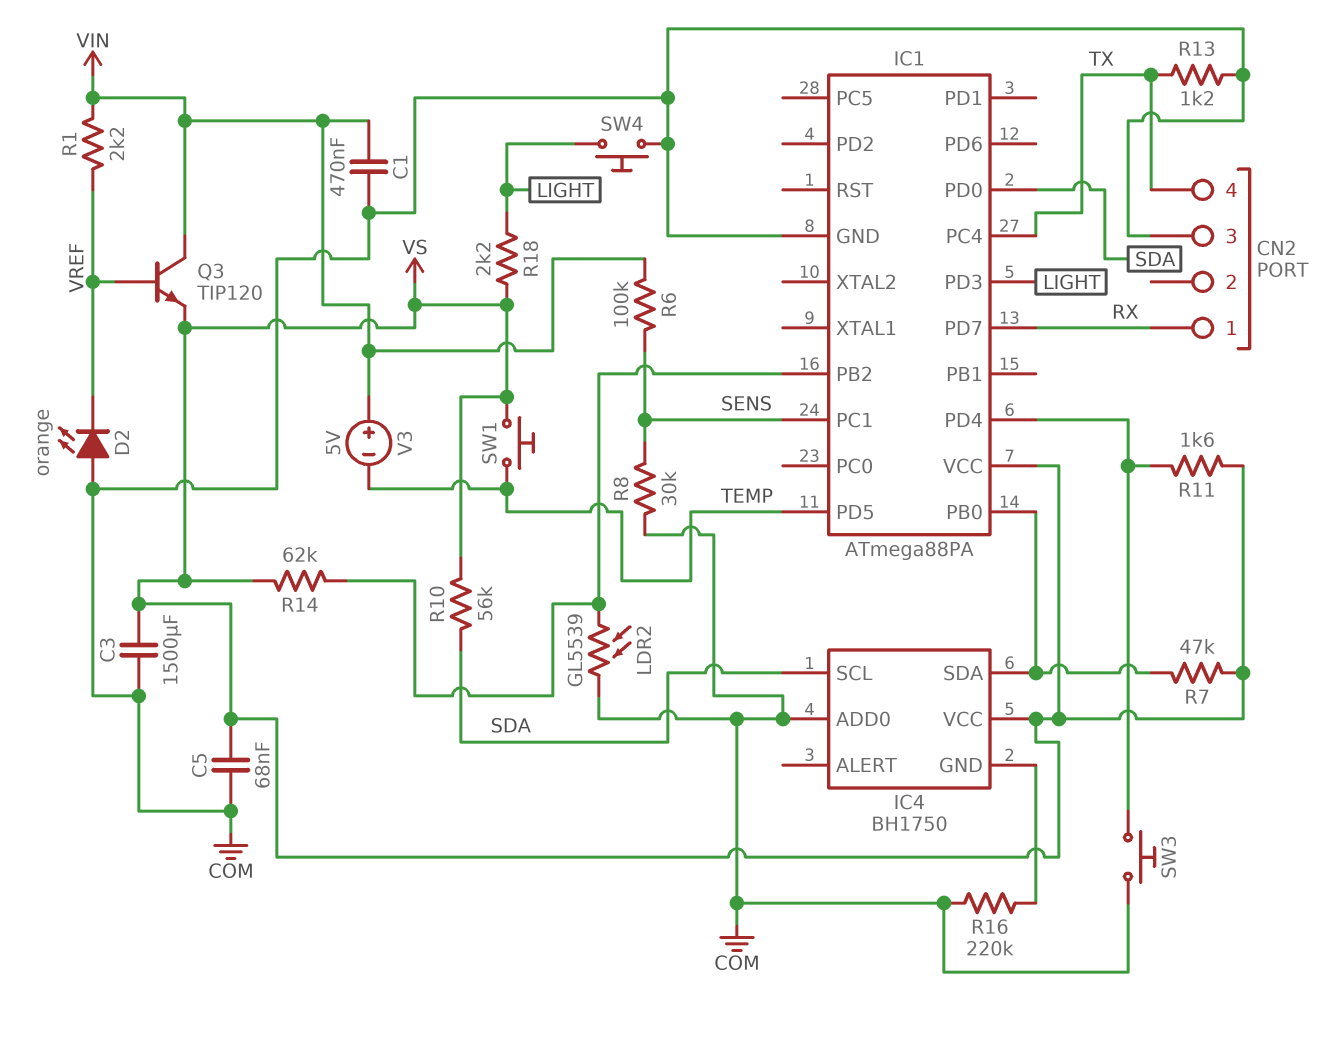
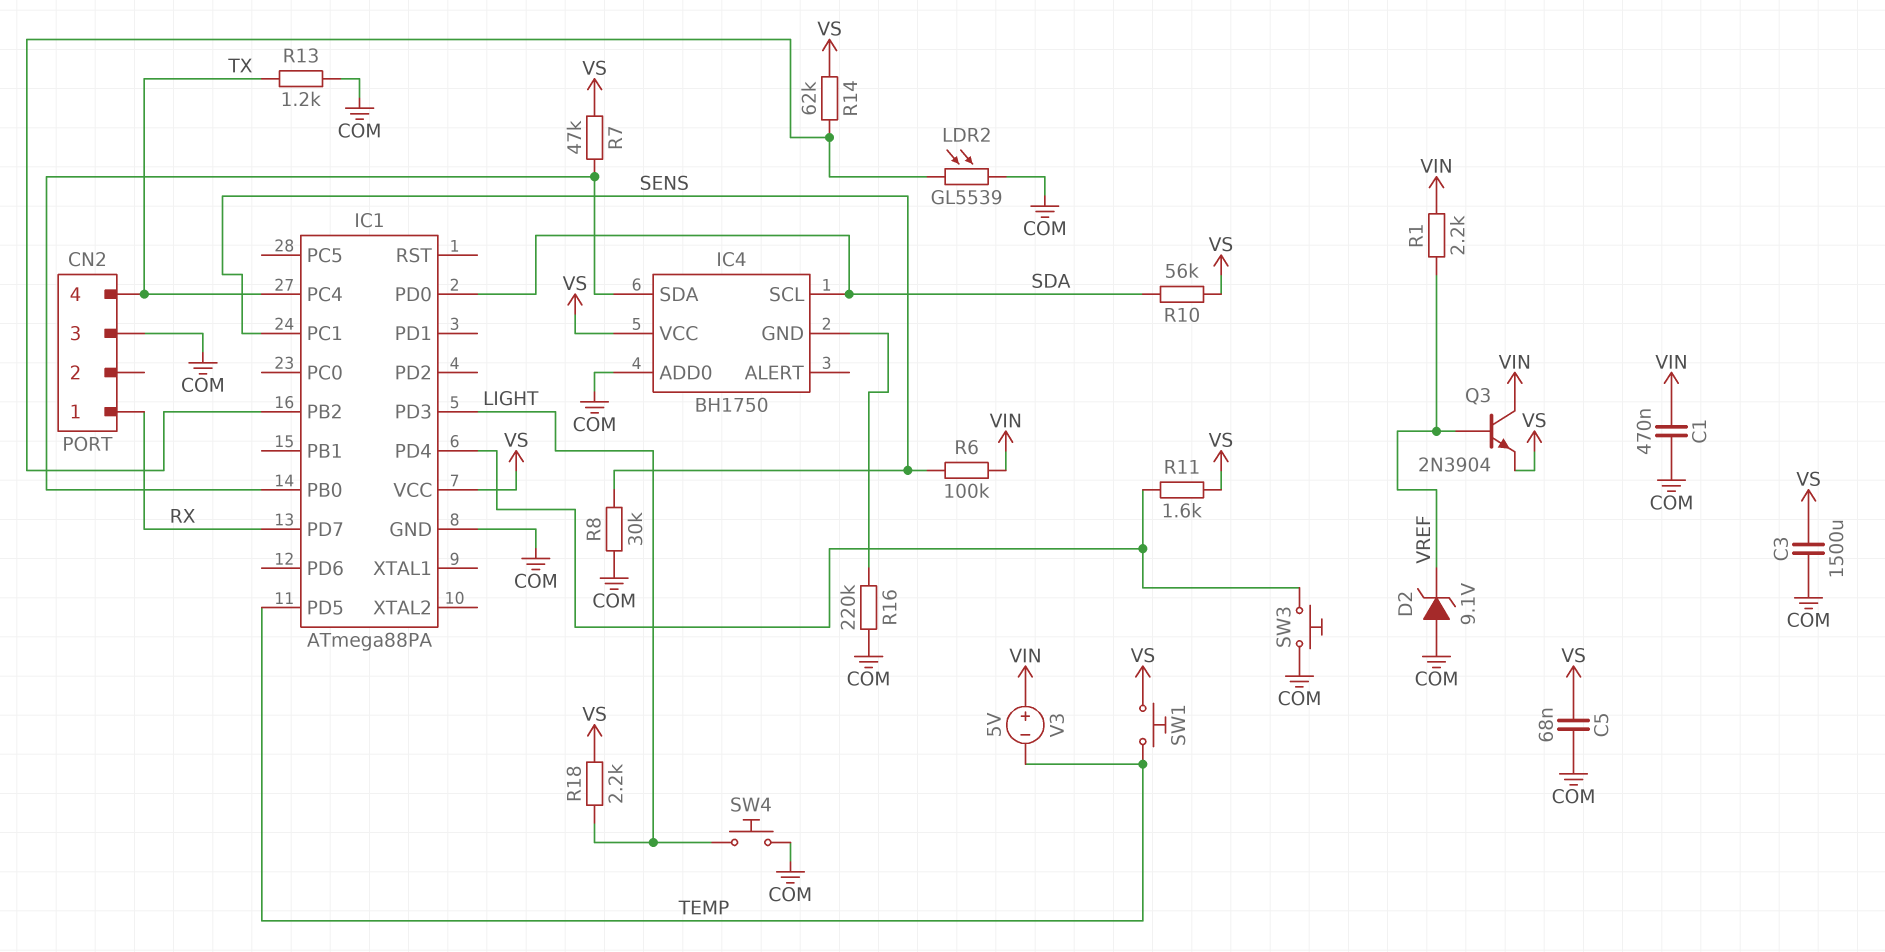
D2: LED orange (A COM, K VREF) -> zener 9.1V (A COM, K VREF)
Q3: NPN TIP120 (B VREF, C VIN, E VS) -> NPN 2N3904 (B VREF, C VIN, E VS)

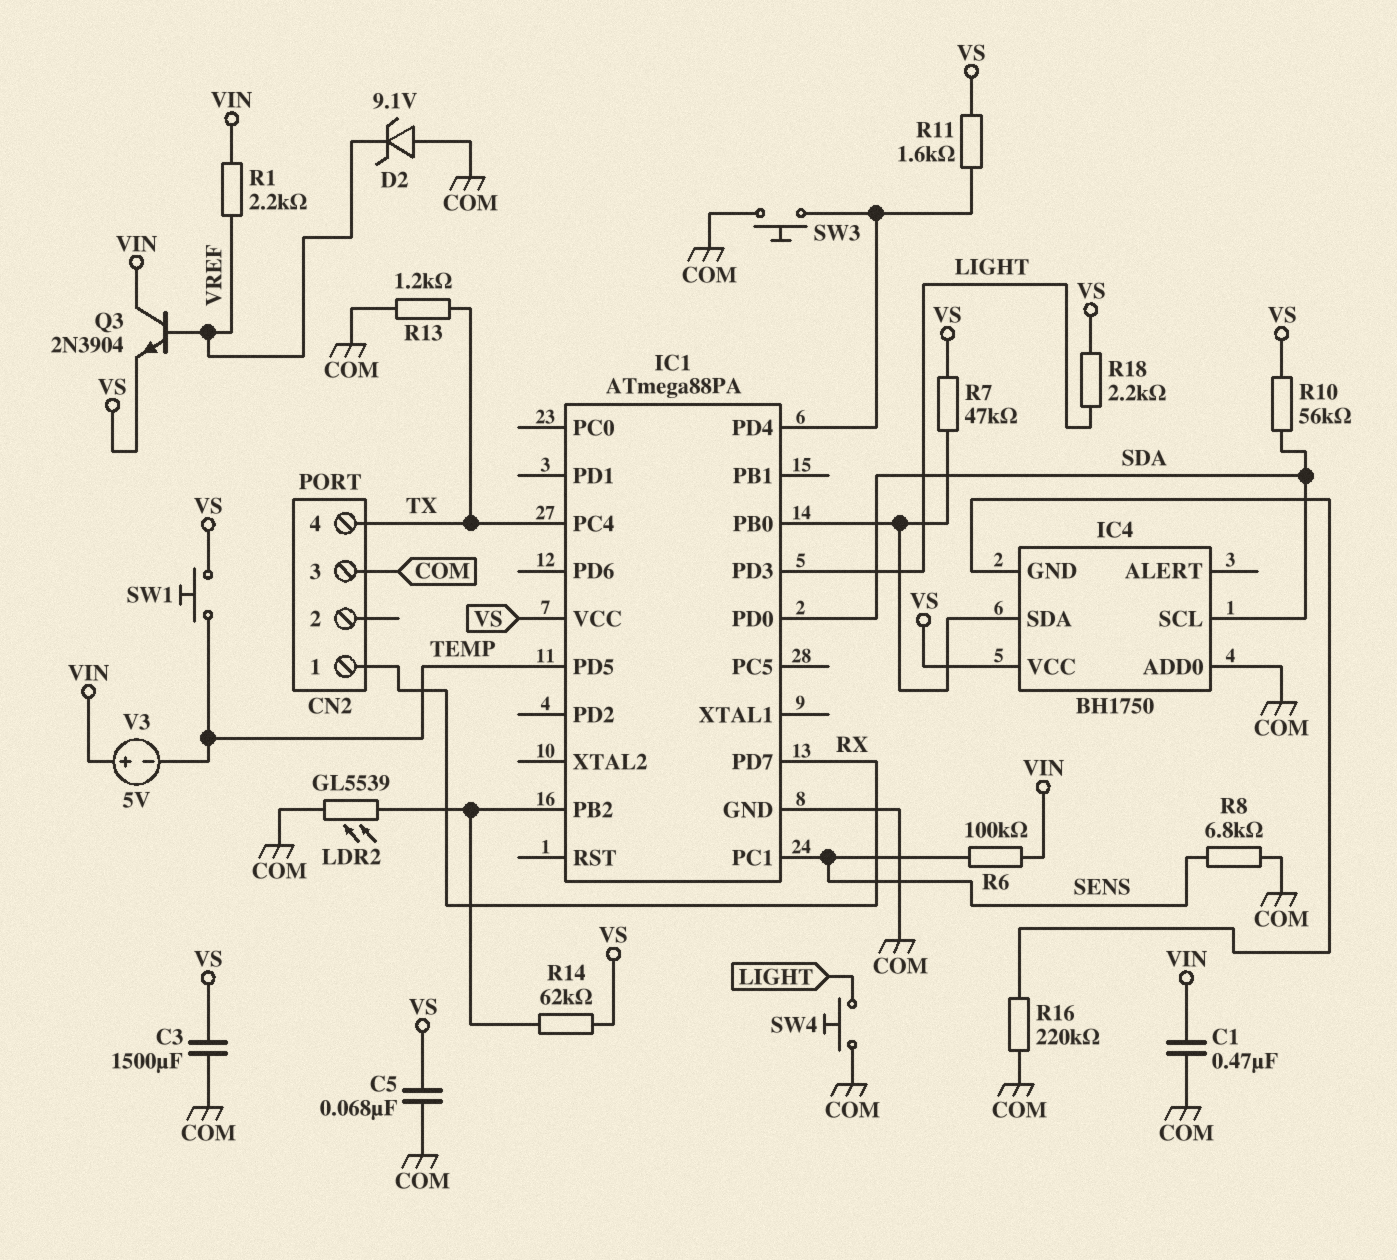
R8: 30k (COM, SENS) -> 6.8k (COM, SENS)

